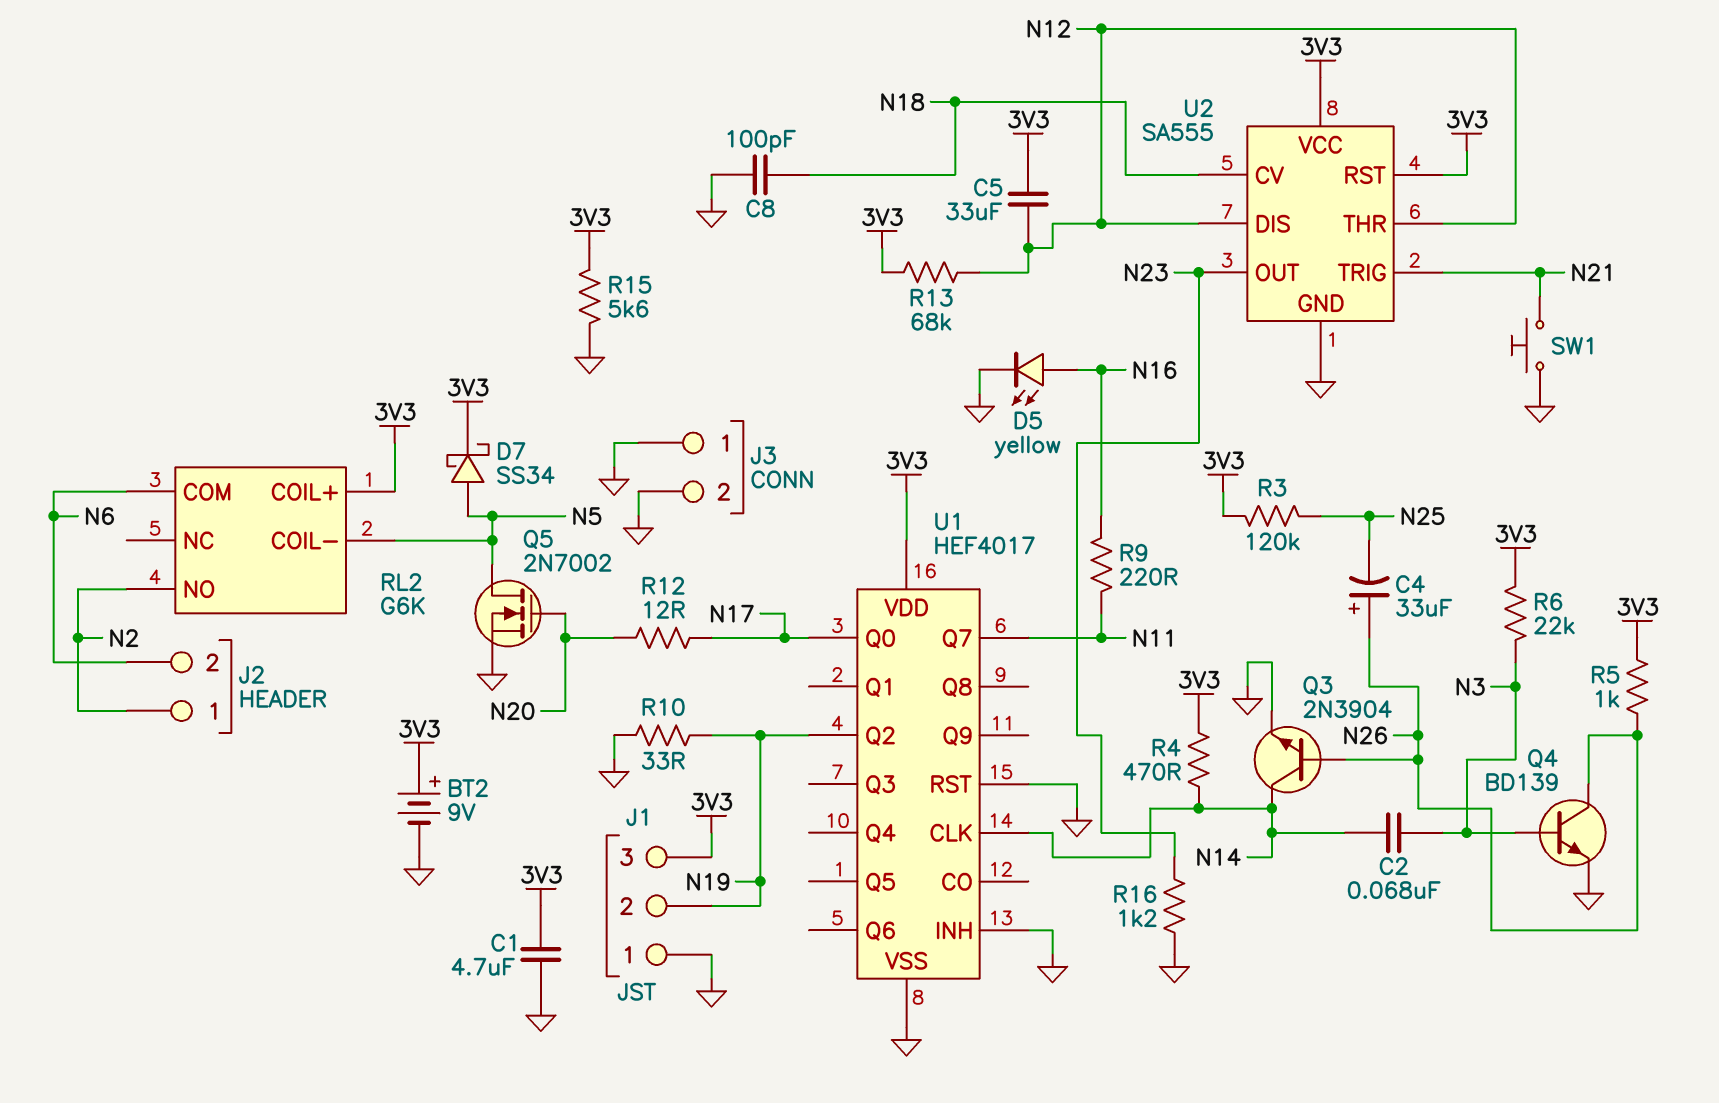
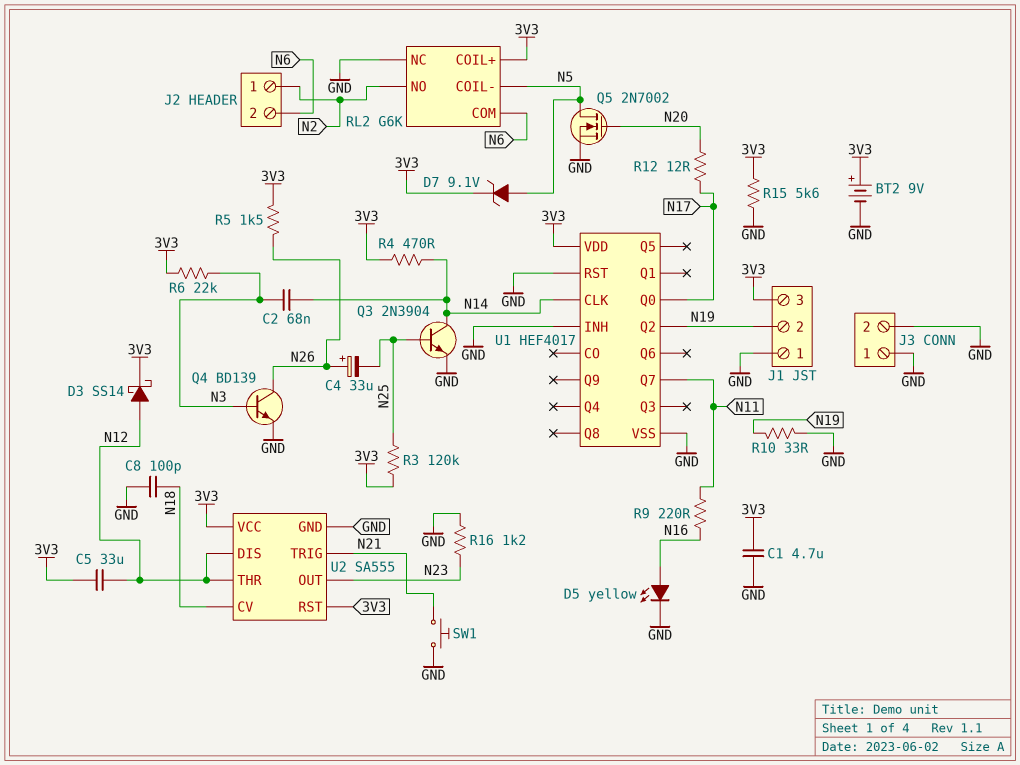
D3: none -> schottky SS14 (A N12, K 3V3)
D7: schottky SS34 (A N5, K 3V3) -> zener 9.1V (A N5, K 3V3)
Q3: NPN 2N3904 (B N26, C N14, E GND) -> NPN 2N3904 (B N25, C N14, E GND)
R5: 1k (3V3, N26) -> 1.5k (3V3, N26)
R13: 68k (3V3, N12) -> none
RL2 pin NC: none -> GND

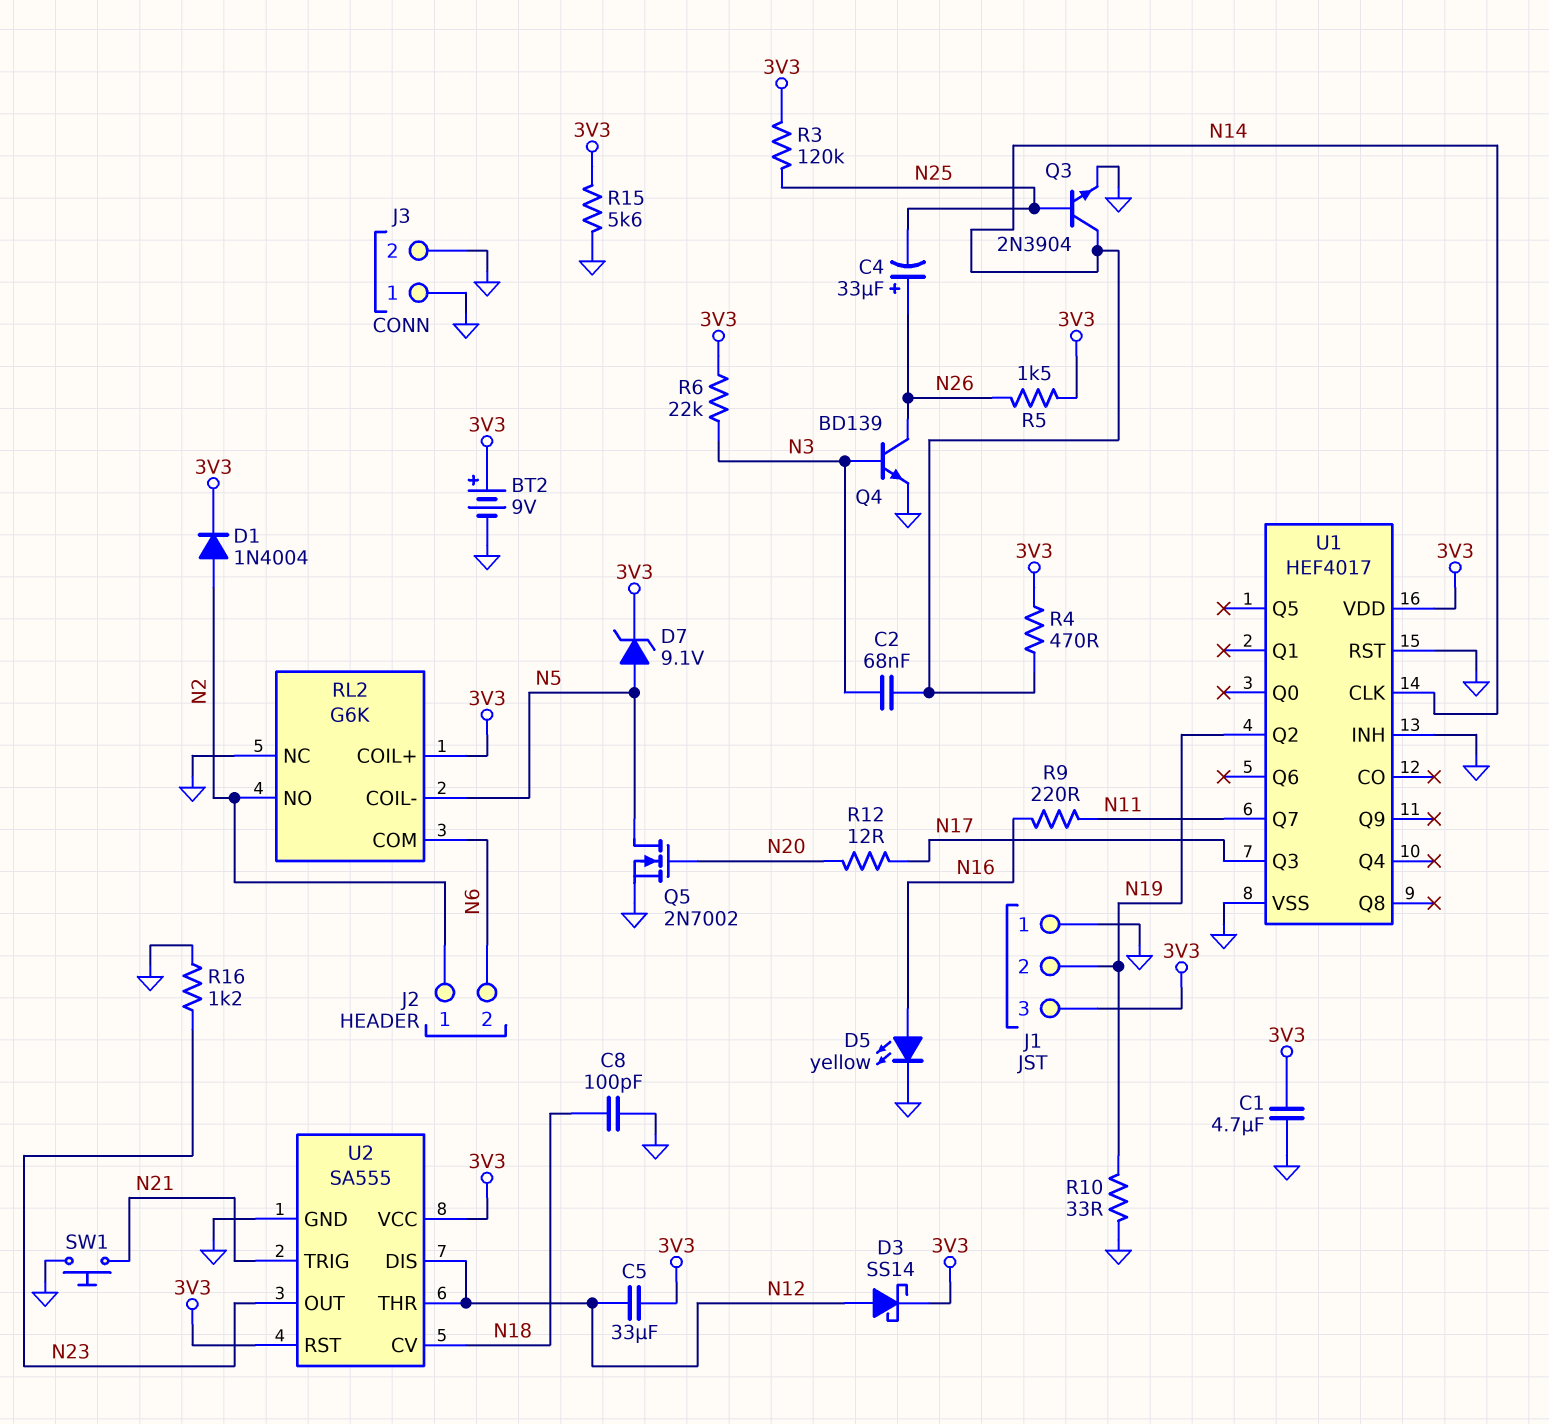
D1: none -> diode 1N4004 (A N2, K 3V3)
U1 pin Q0: N17 -> none
U1 pin Q3: none -> N17

